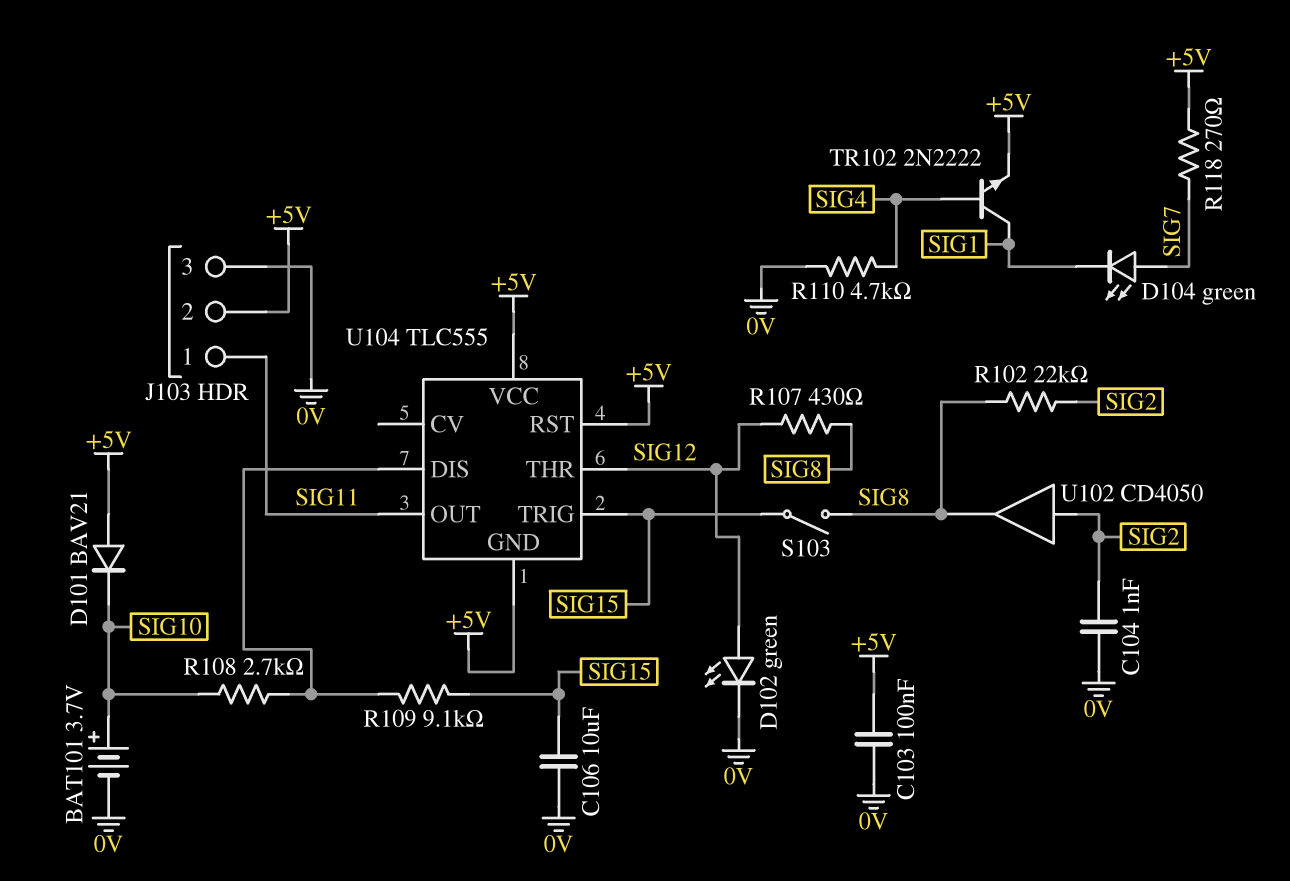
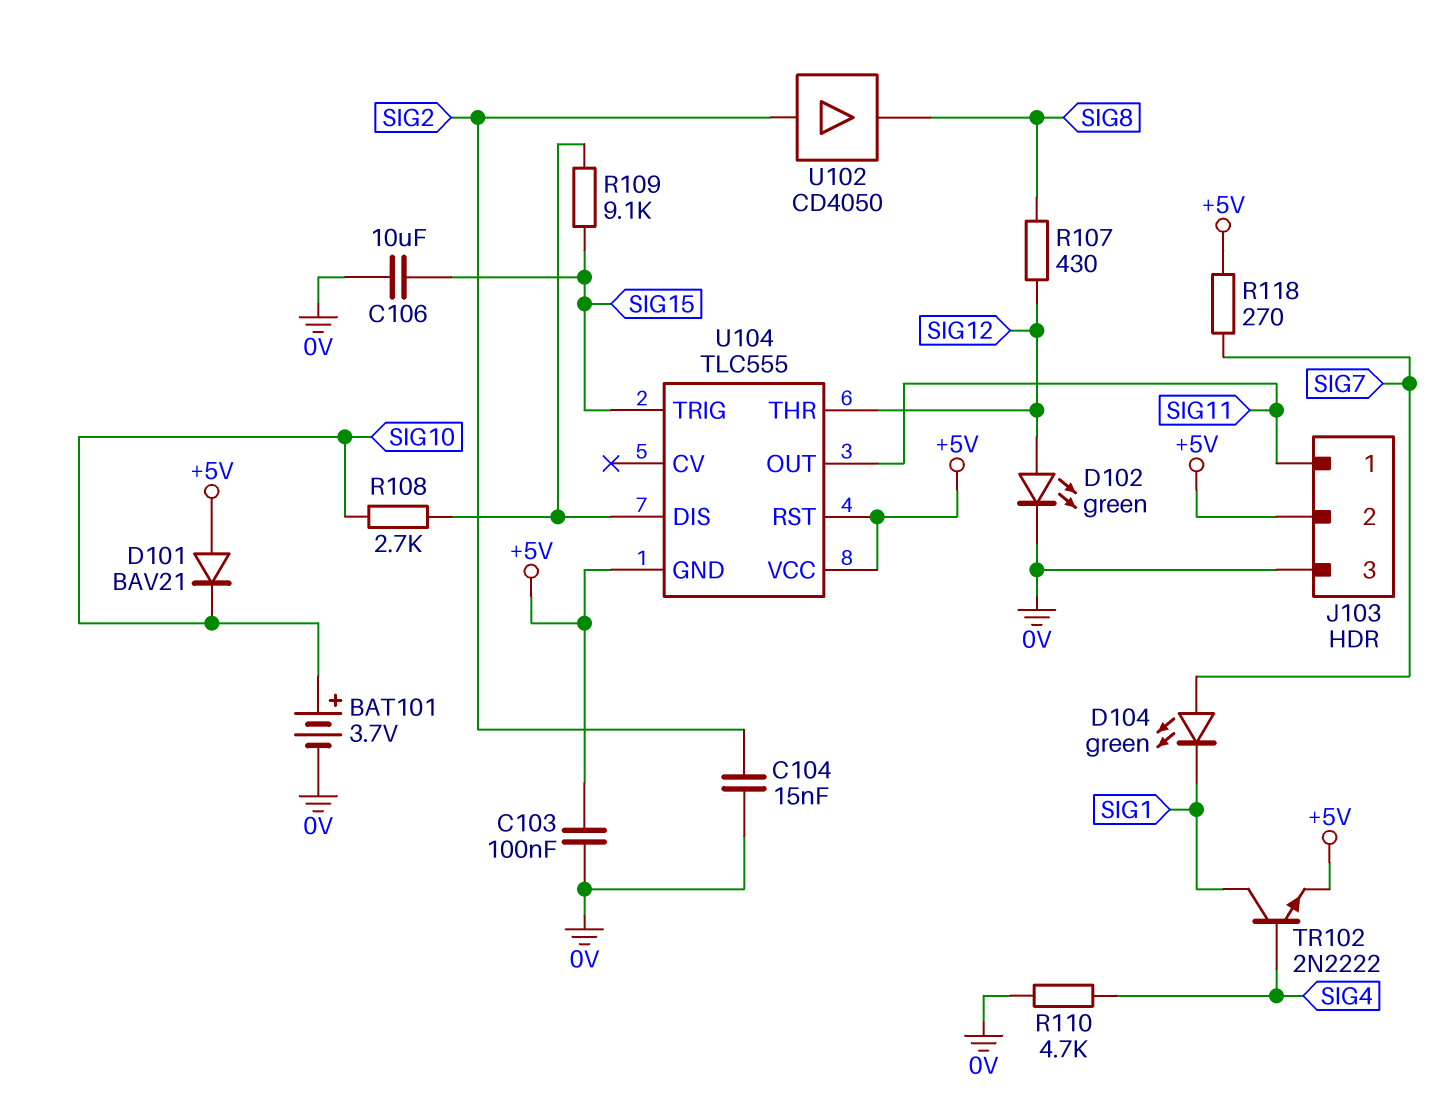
C104: 1nF (0V, SIG2) -> 15nF (0V, SIG2)
R102: 22k (SIG2, SIG8) -> none
S103: switch (SIG8, SIG15) -> none

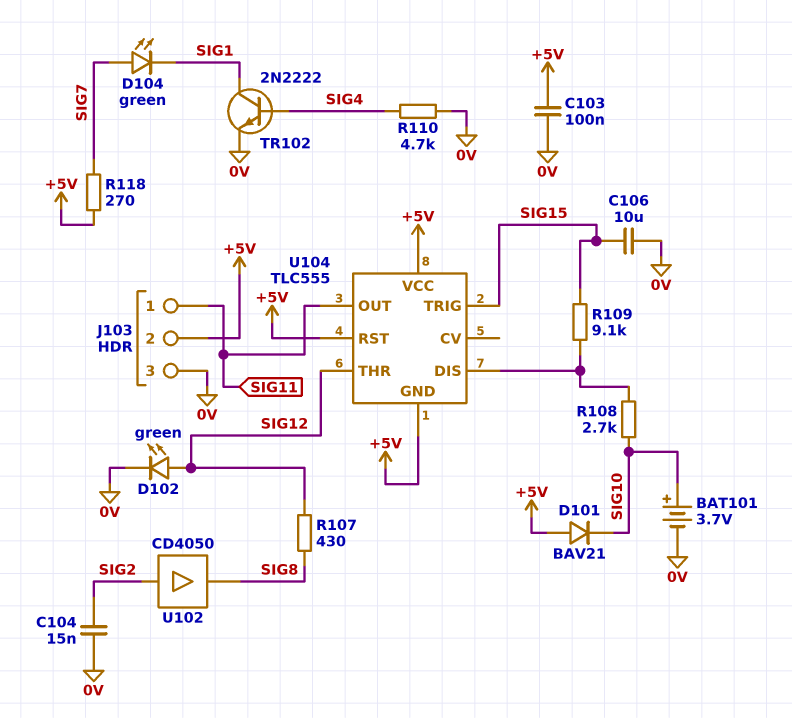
TR102: NPN 2N2222 (B SIG4, C SIG1, E +5V) -> NPN 2N2222 (B SIG4, C SIG1, E 0V)

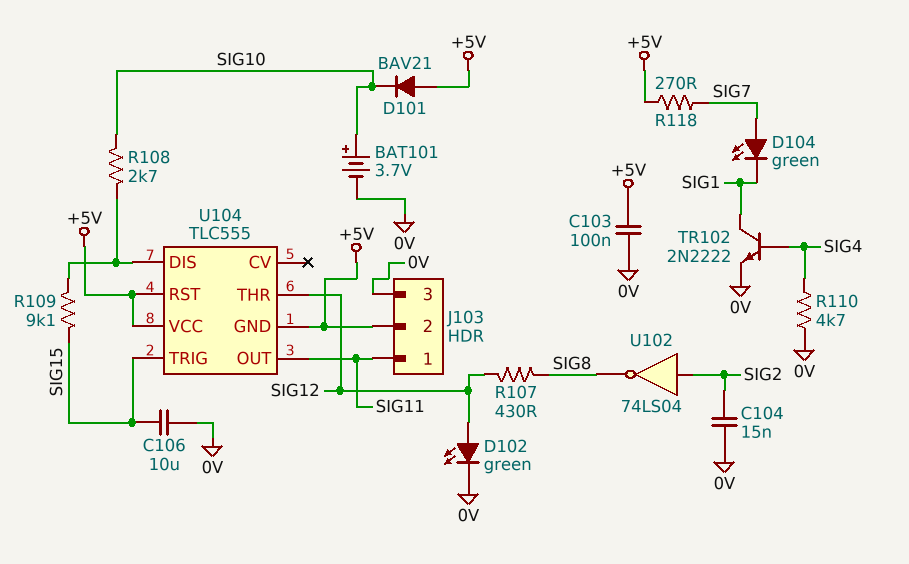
U102: buffer CD4050 (in SIG2, out SIG8) -> NOT 74LS04 (in SIG2, out SIG8)

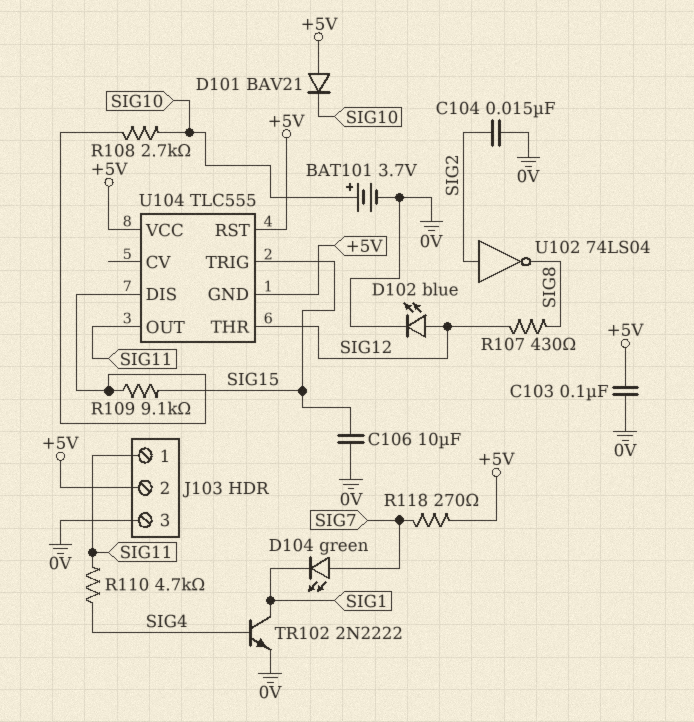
D102: LED green (A SIG12, K 0V) -> LED blue (A SIG12, K 0V)
R110: 4.7k (0V, SIG4) -> 4.7k (SIG4, SIG11)

